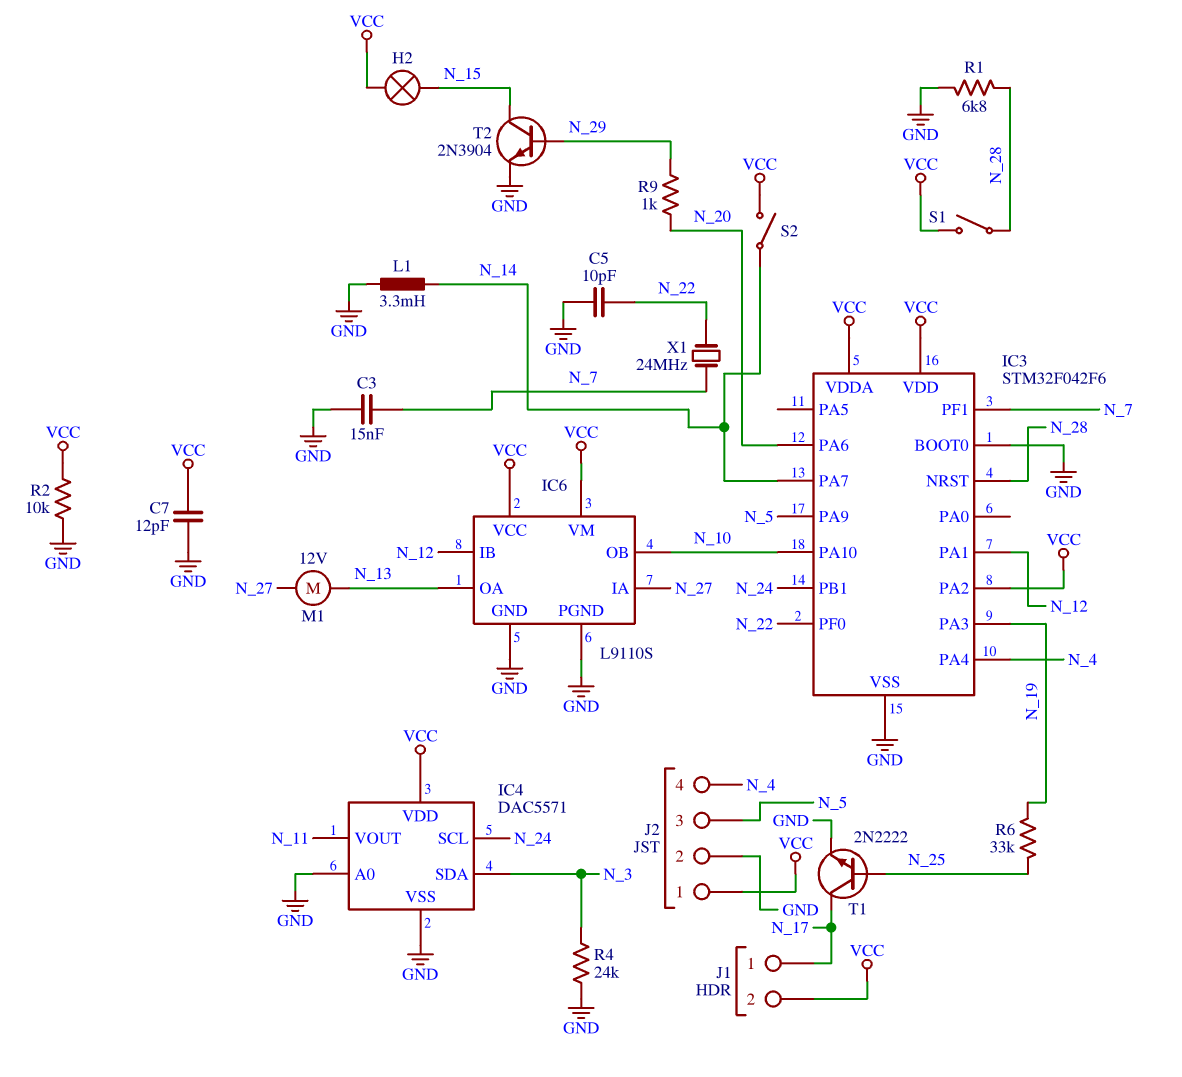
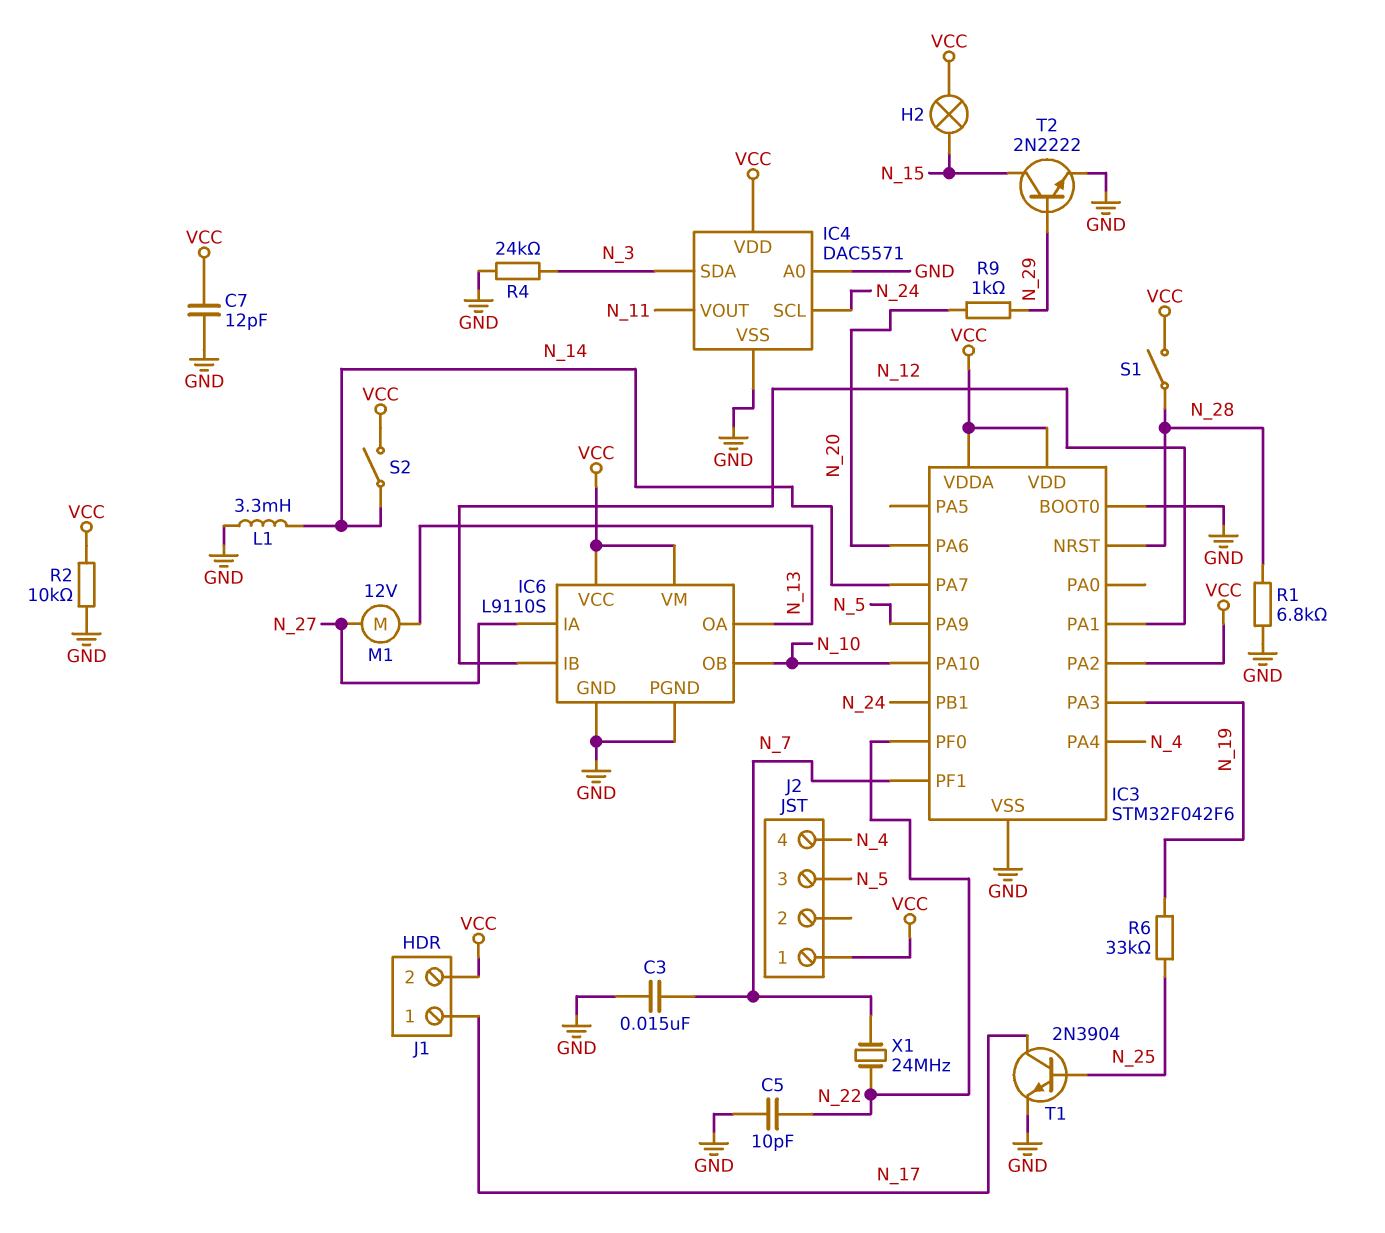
J2 pin 2: GND -> none
T1: NPN 2N2222 (B N_25, C N_17, E GND) -> NPN 2N3904 (B N_25, C N_17, E GND)
T2: NPN 2N3904 (B N_29, C N_15, E GND) -> NPN 2N2222 (B N_29, C N_15, E GND)

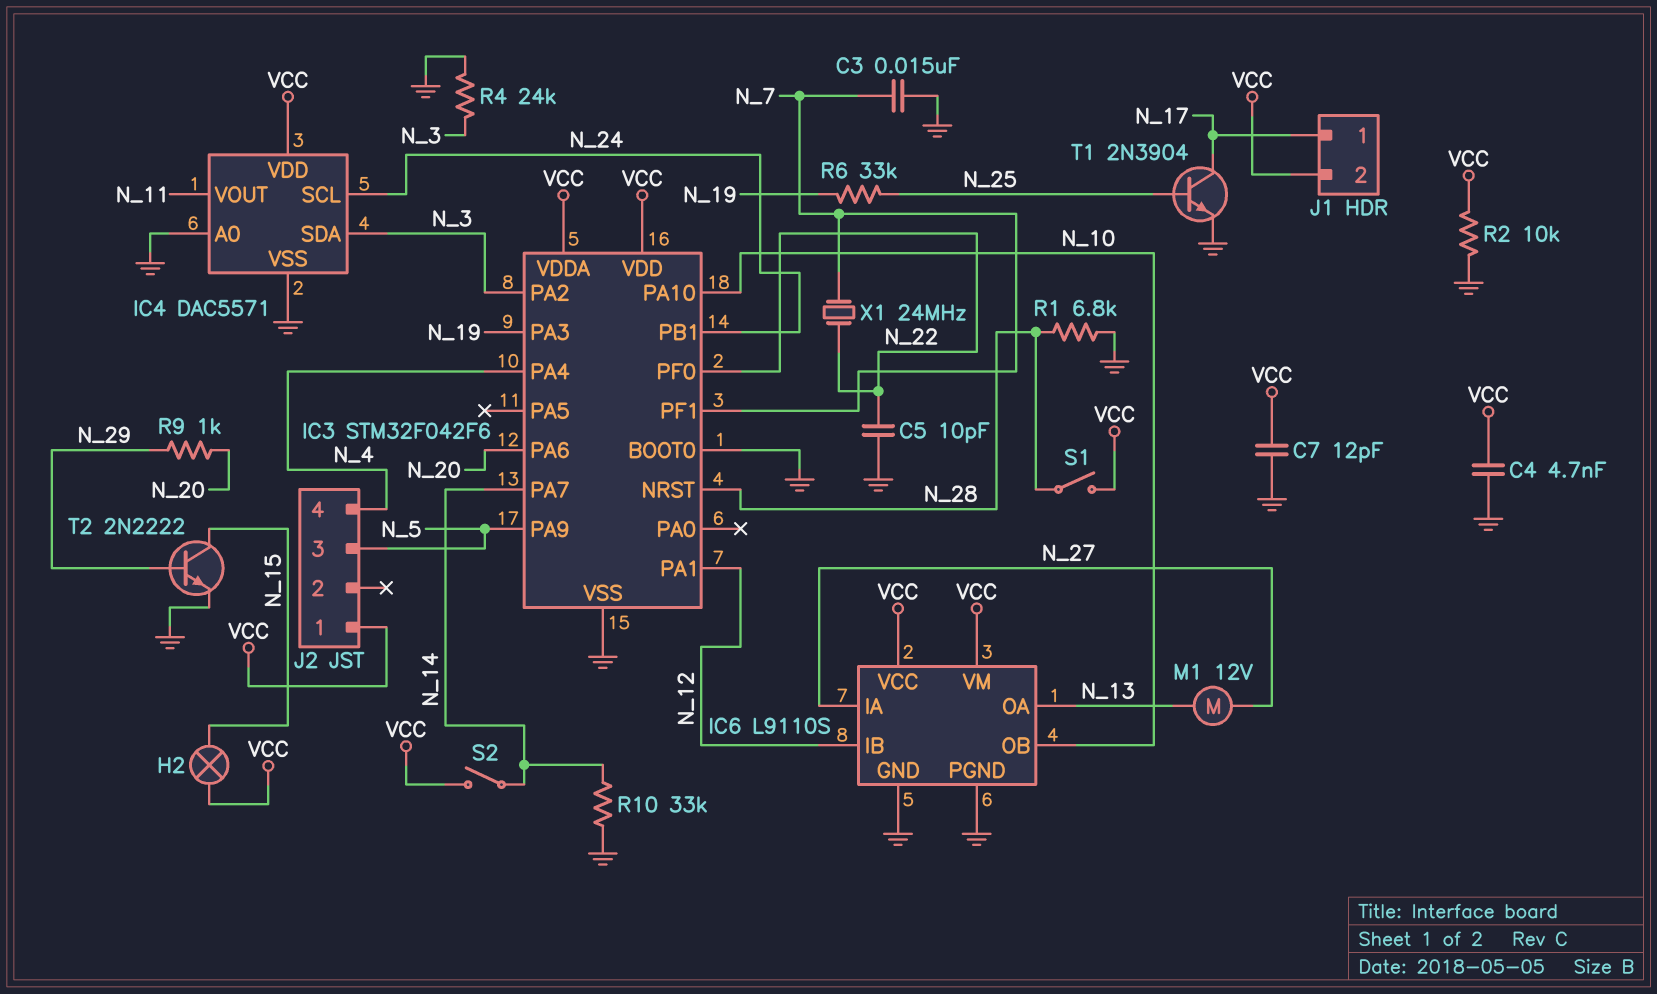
C4: none -> 4.7nF (GND, VCC)
IC3 pin PA2: VCC -> N_3
L1: 3.3mH (GND, N_14) -> none
R10: none -> 33k (GND, N_14)

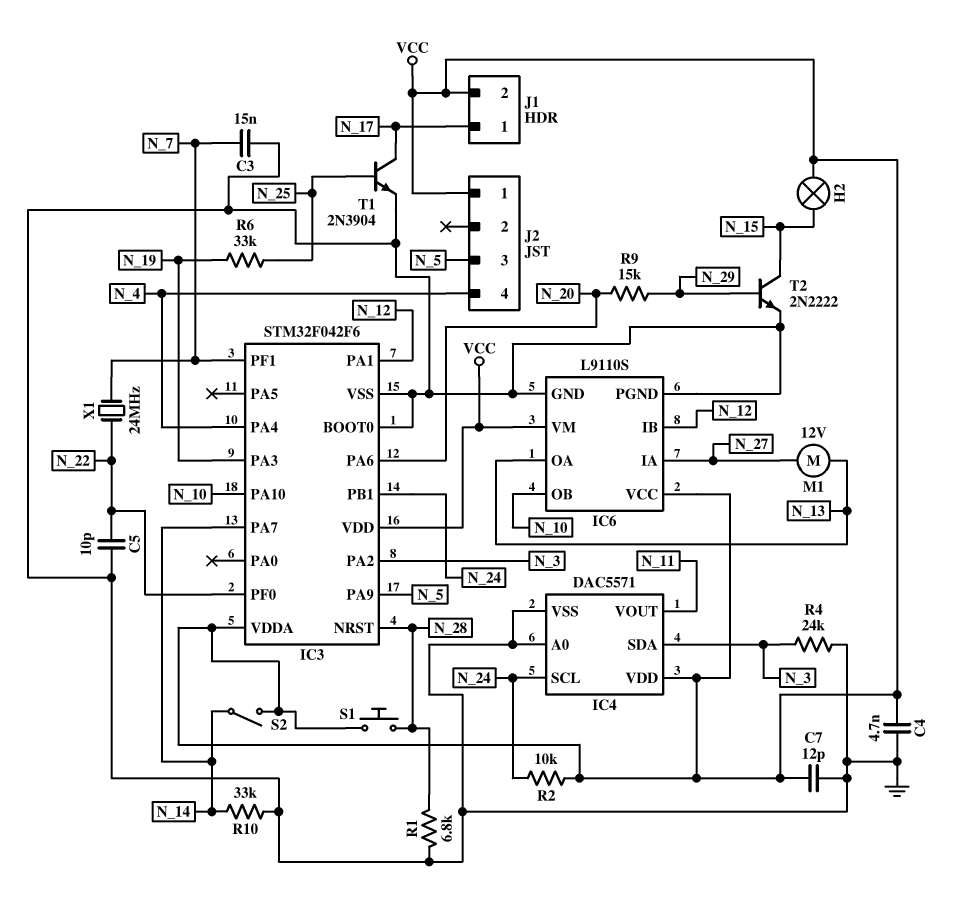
R2: 10k (GND, VCC) -> 10k (N_24, VCC)
R9: 1k (N_20, N_29) -> 15k (N_20, N_29)
S1: switch (N_28, VCC) -> button (N_28, VCC)

